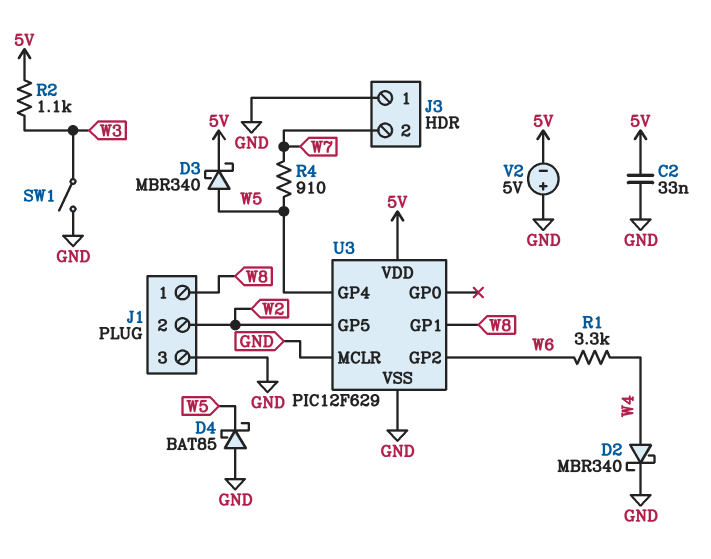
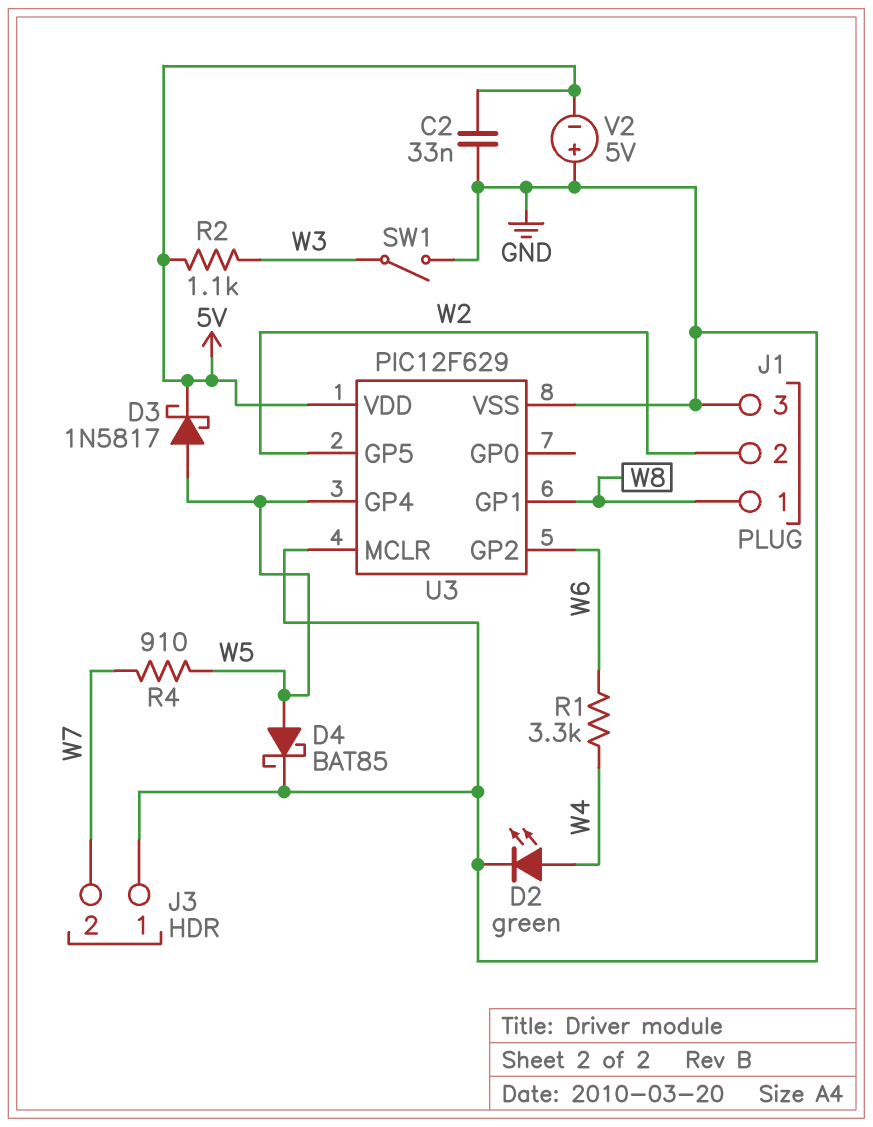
D2: schottky MBR340 (A W4, K GND) -> LED green (A W4, K GND)
D3: schottky MBR340 (A W5, K 5V) -> schottky 1N5817 (A W5, K 5V)
D4: schottky BAT85 (A GND, K W5) -> schottky BAT85 (A W5, K GND)

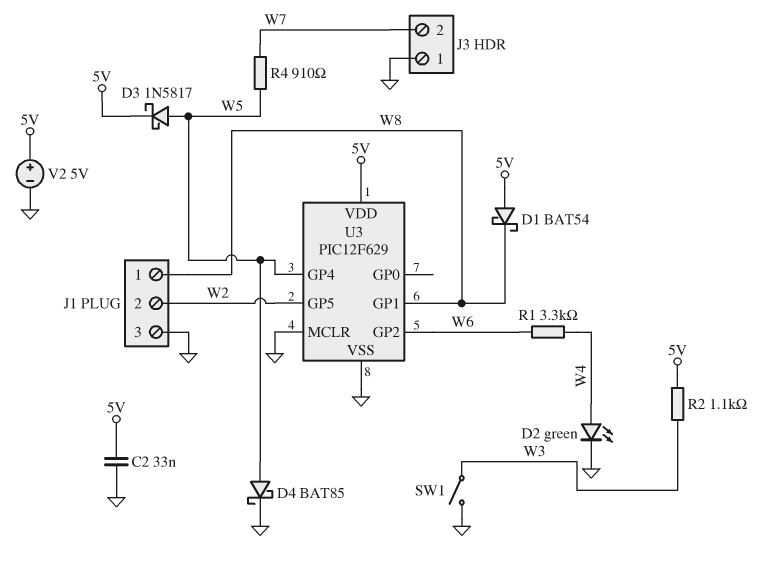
D1: none -> schottky BAT54 (A 5V, K W8)
V2: 5V (plus GND, minus 5V) -> 5V (plus 5V, minus GND)

